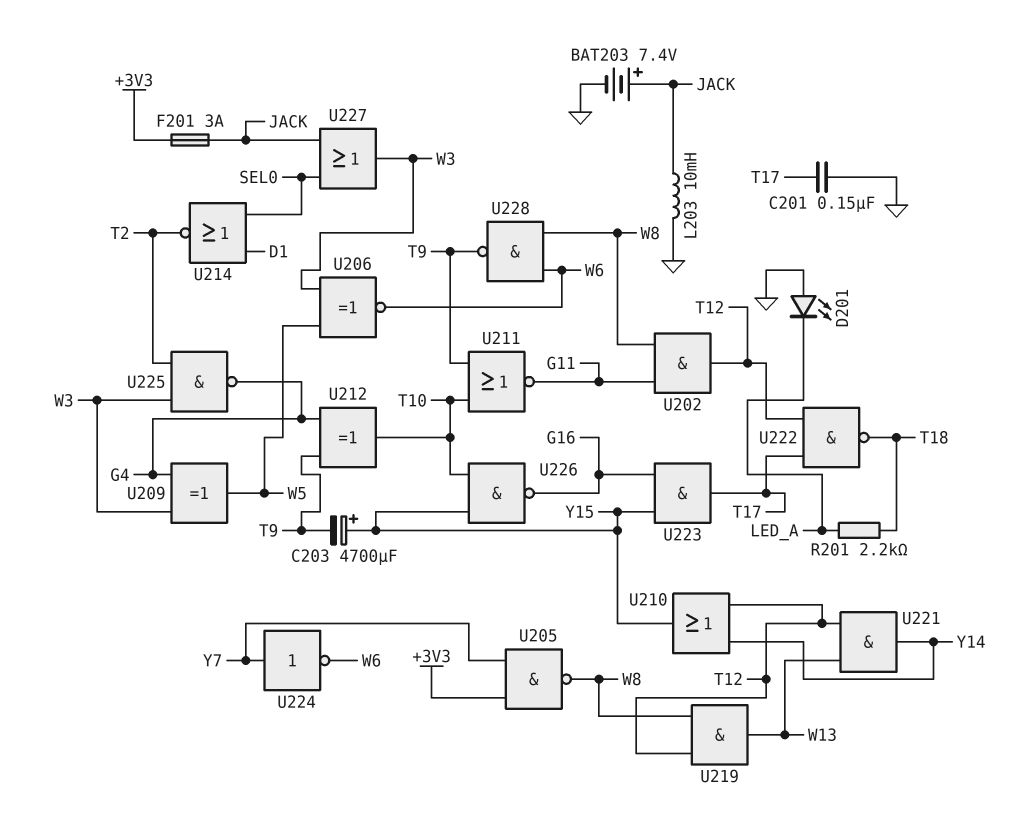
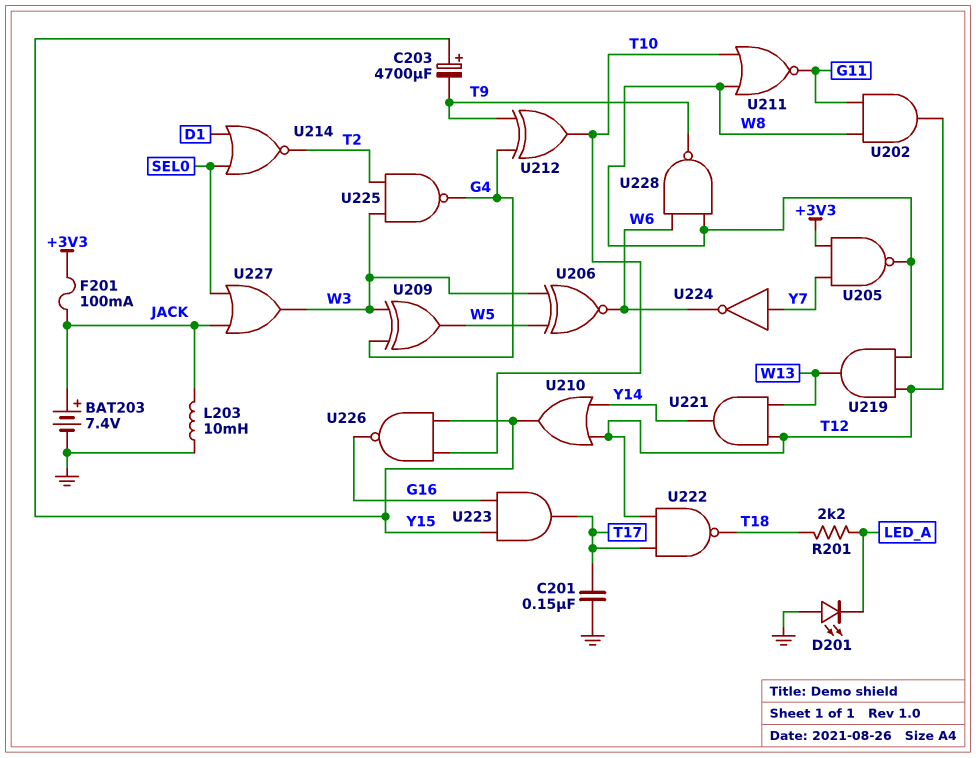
F201: 3A (+3V3, JACK) -> 100mA (+3V3, JACK)
U211: NOR (in T9, in T10, out G11) -> NOR (in T10, in W8, out G11)

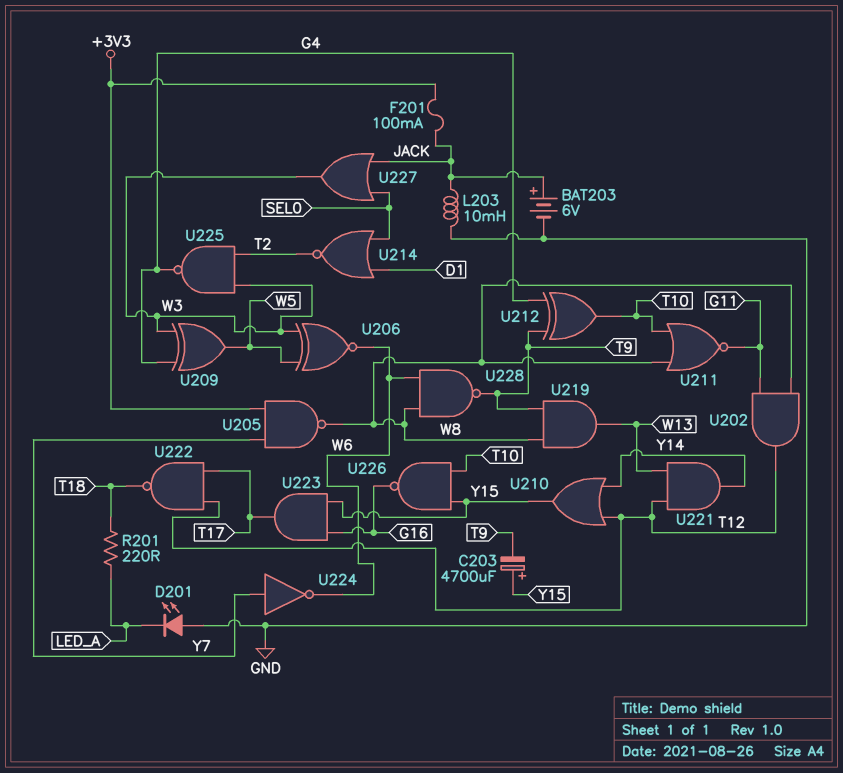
BAT203: 7.4V (plus JACK, minus GND) -> 6V (plus JACK, minus GND)
C201: 150nF (GND, T17) -> none
R201: 2.2k (LED_A, T18) -> 220 (LED_A, T18)
U219: AND (in T12, in W8, out W13) -> AND (in T9, in W8, out W13)

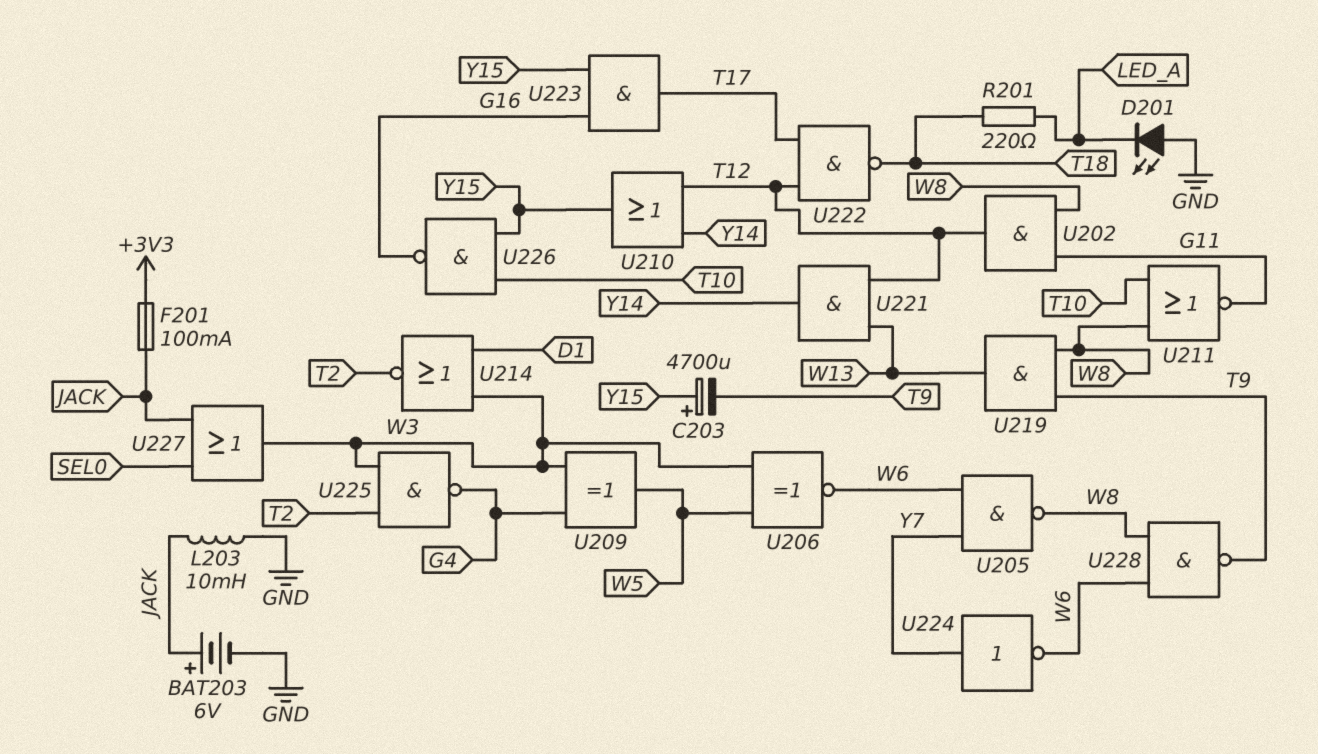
U205: NAND (in +3V3, in Y7, out W8) -> NAND (in W6, in Y7, out W8)
U212: XOR (in G4, in T9, out T10) -> none
U214: NOR (in D1, in SEL0, out T2) -> NOR (in D1, in W3, out T2)

